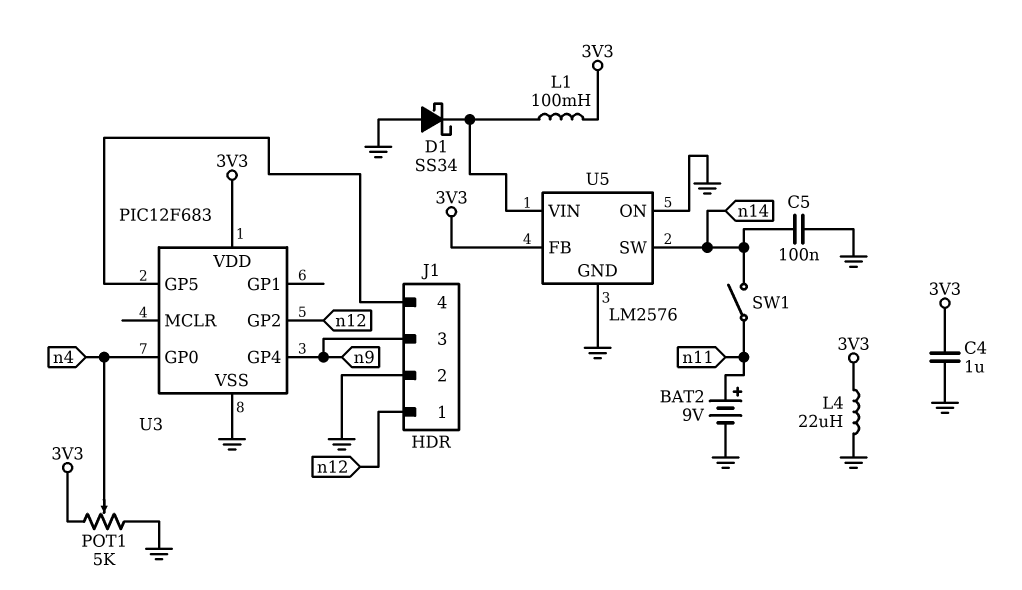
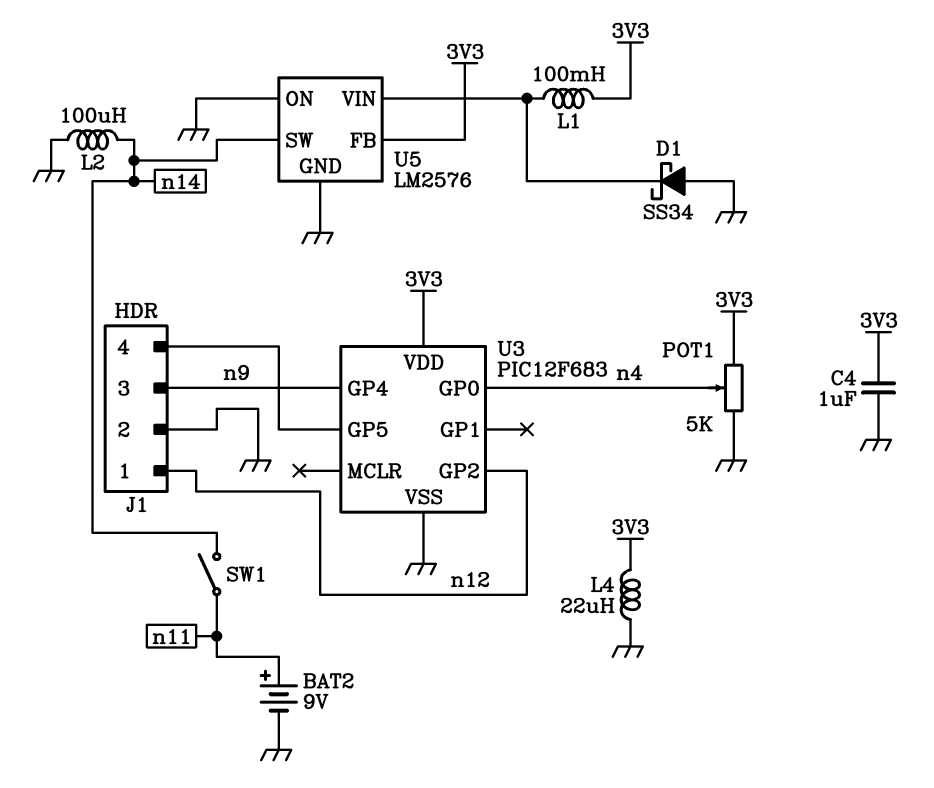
C5: 100nF (GND, n14) -> none
L2: none -> 100uH (GND, n14)

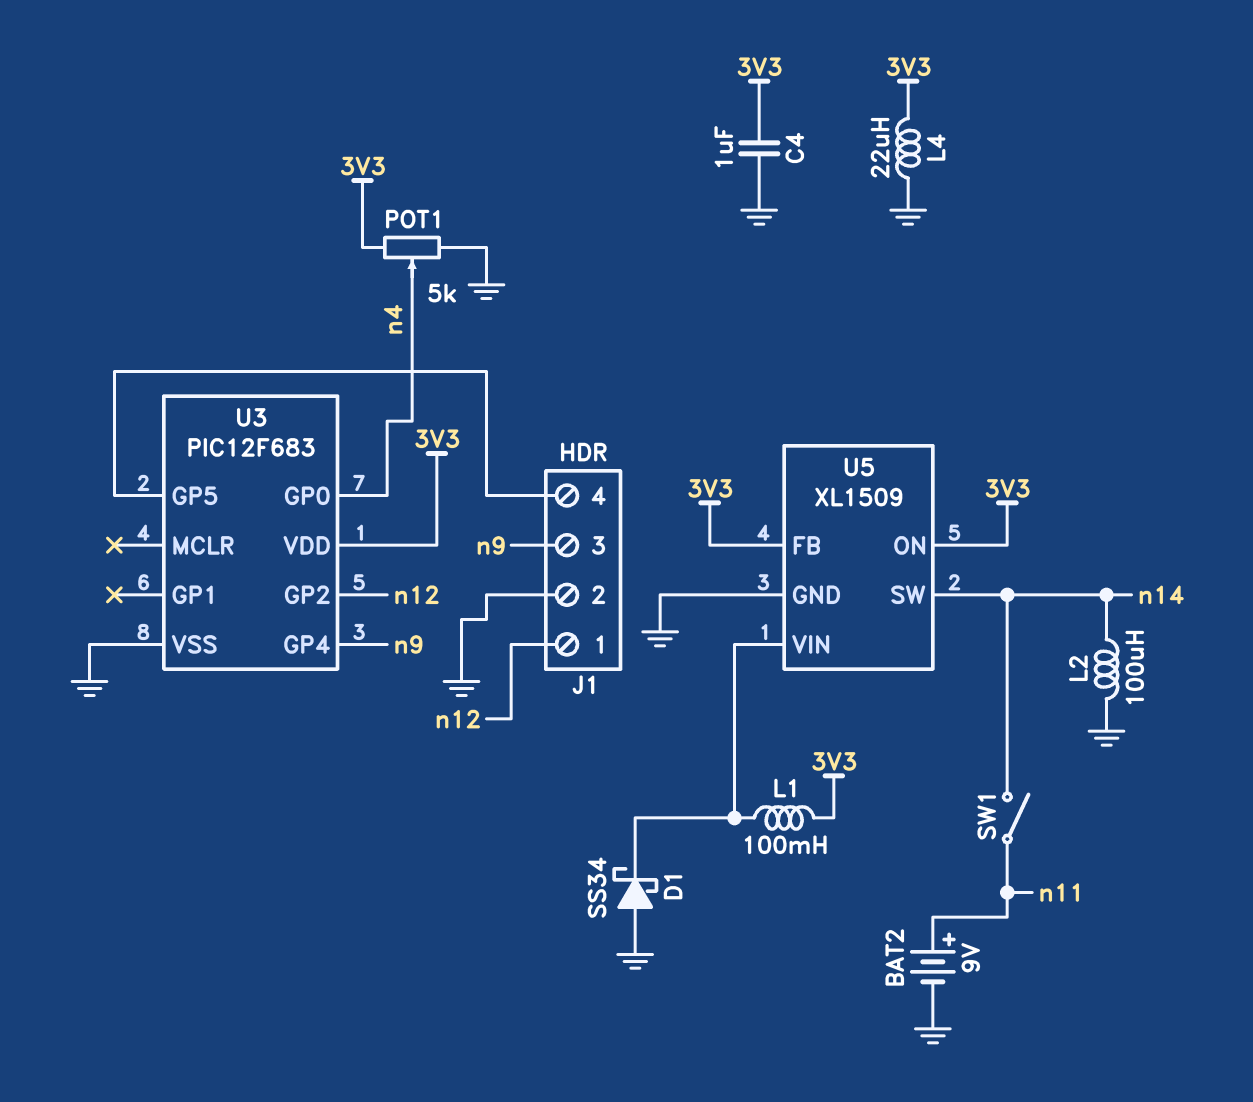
U5: LM2576 -> XL1509
U5 pin ON: GND -> 3V3

